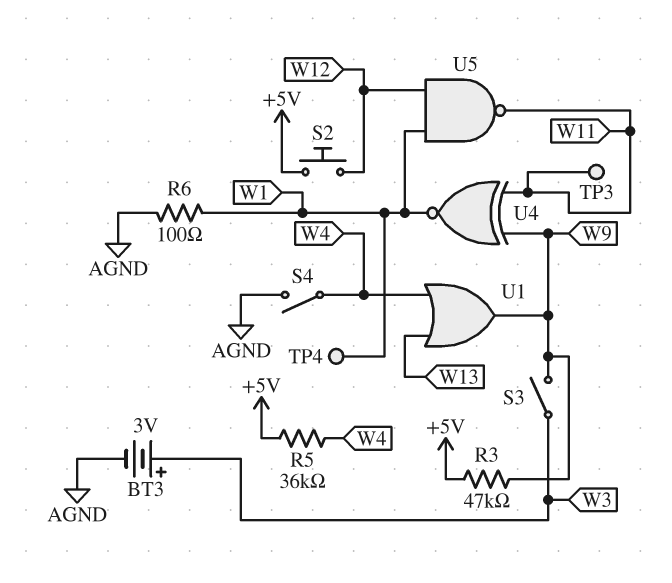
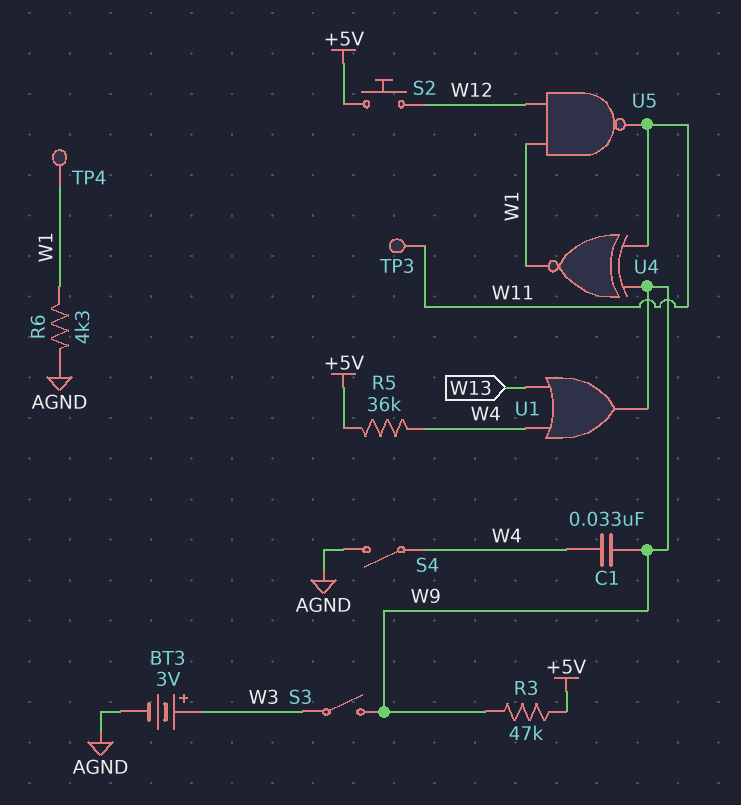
C1: none -> 33nF (W4, W9)
R6: 100 (AGND, W1) -> 4.3k (AGND, W1)

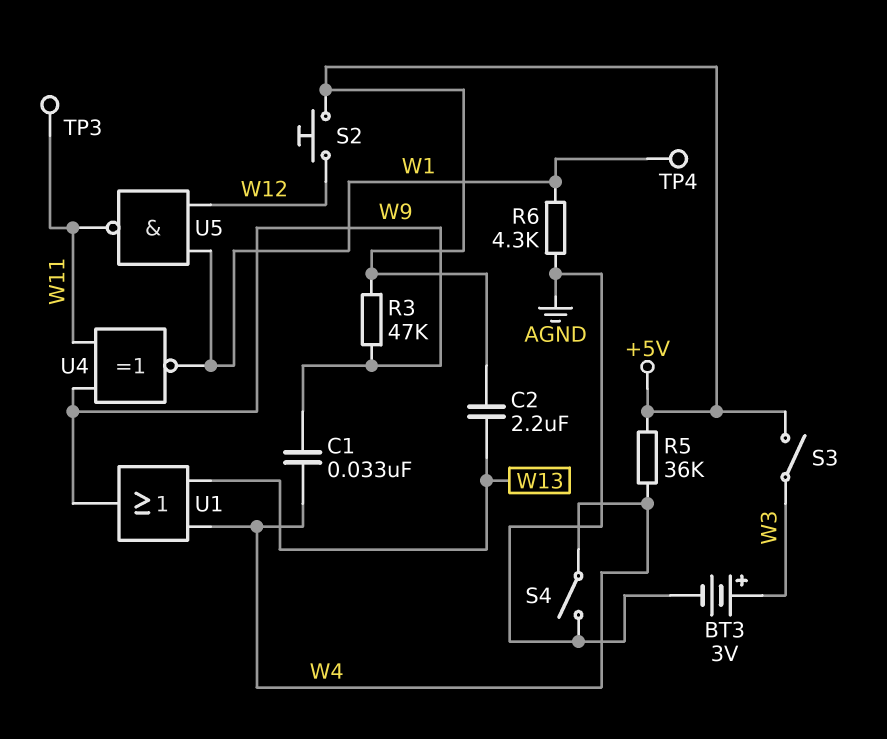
C2: none -> 2.2uF (+5V, W13)
S3: switch (W3, W9) -> switch (+5V, W3)

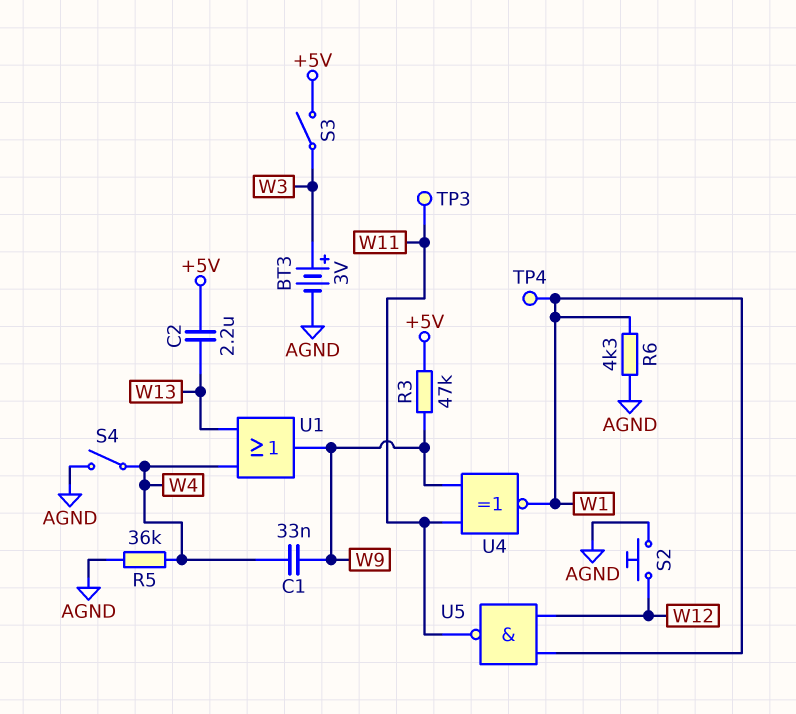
R5: 36k (+5V, W4) -> 36k (AGND, W4)
S2: button (+5V, W12) -> button (AGND, W12)

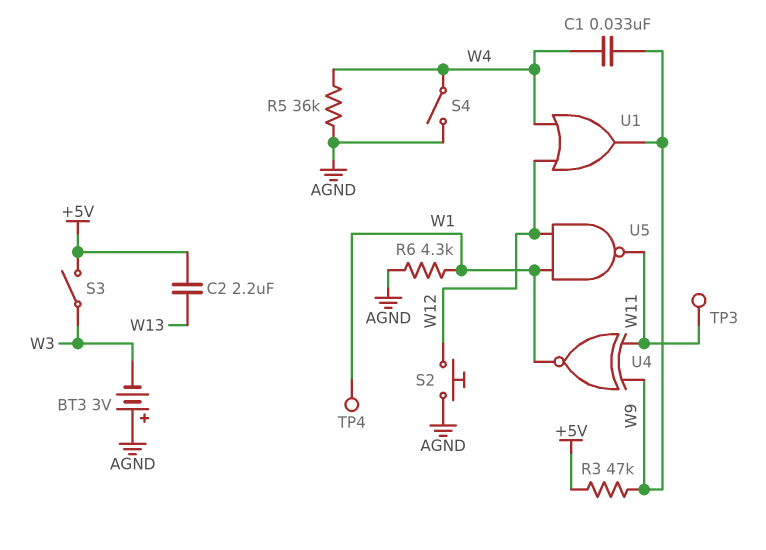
BT3: 3V (plus W3, minus AGND) -> 3V (plus AGND, minus W3)
U1: OR (in W4, in W13, out W9) -> OR (in W4, in W12, out W9)

